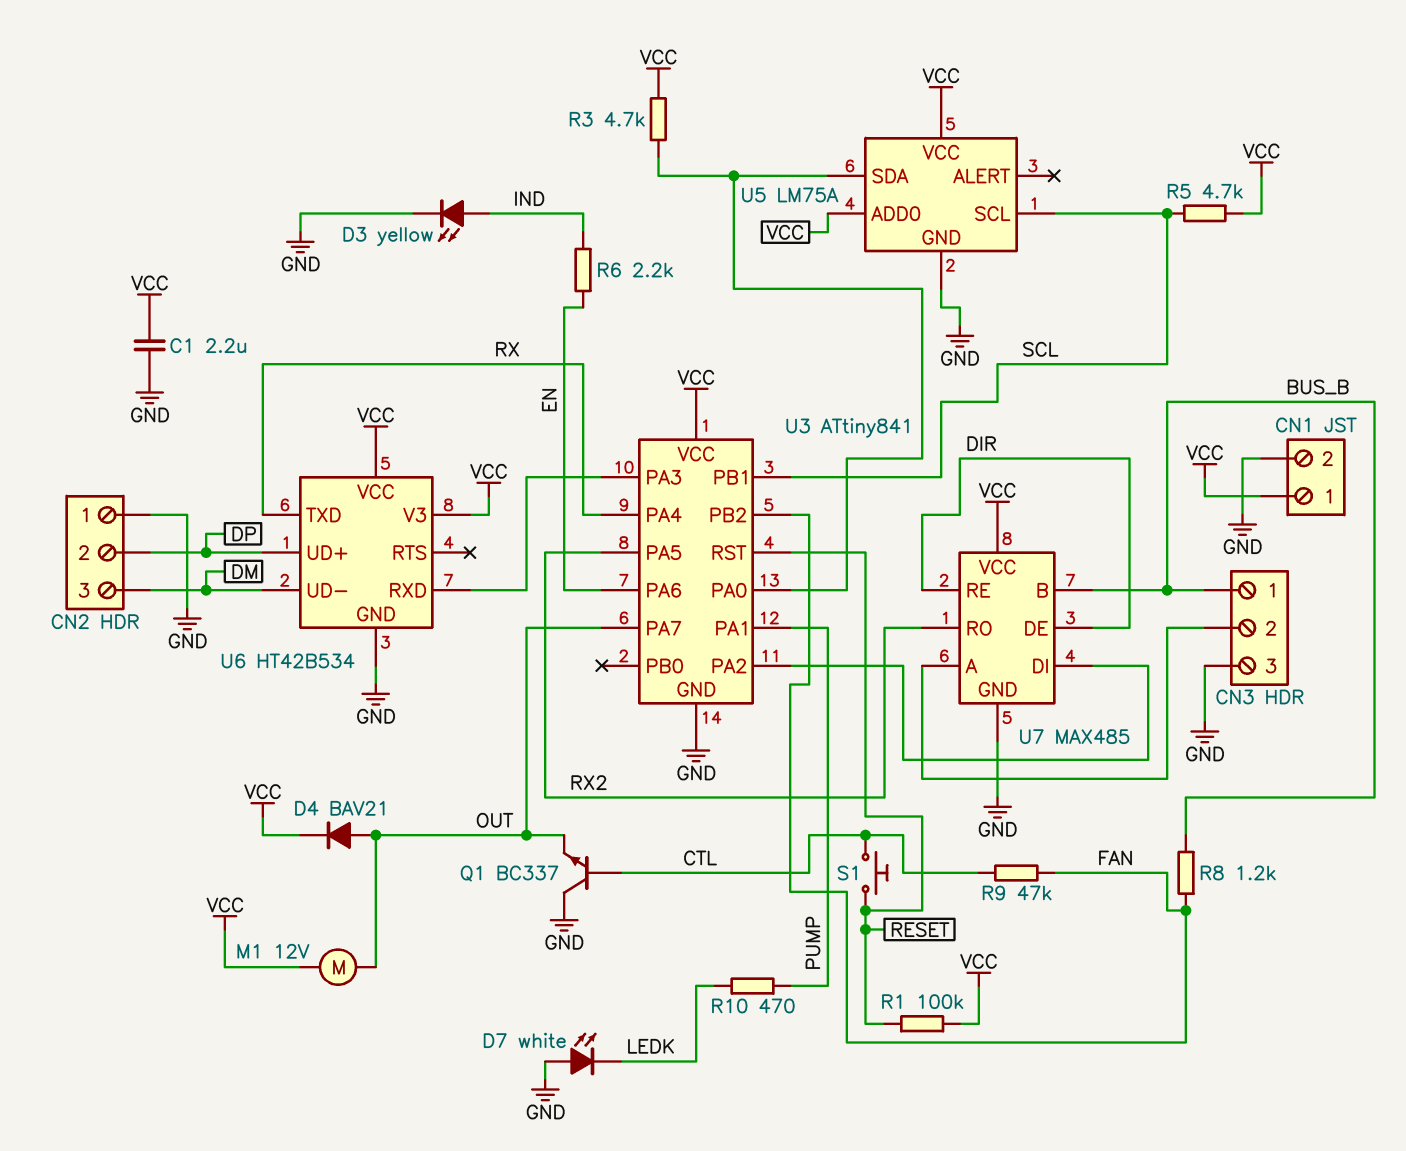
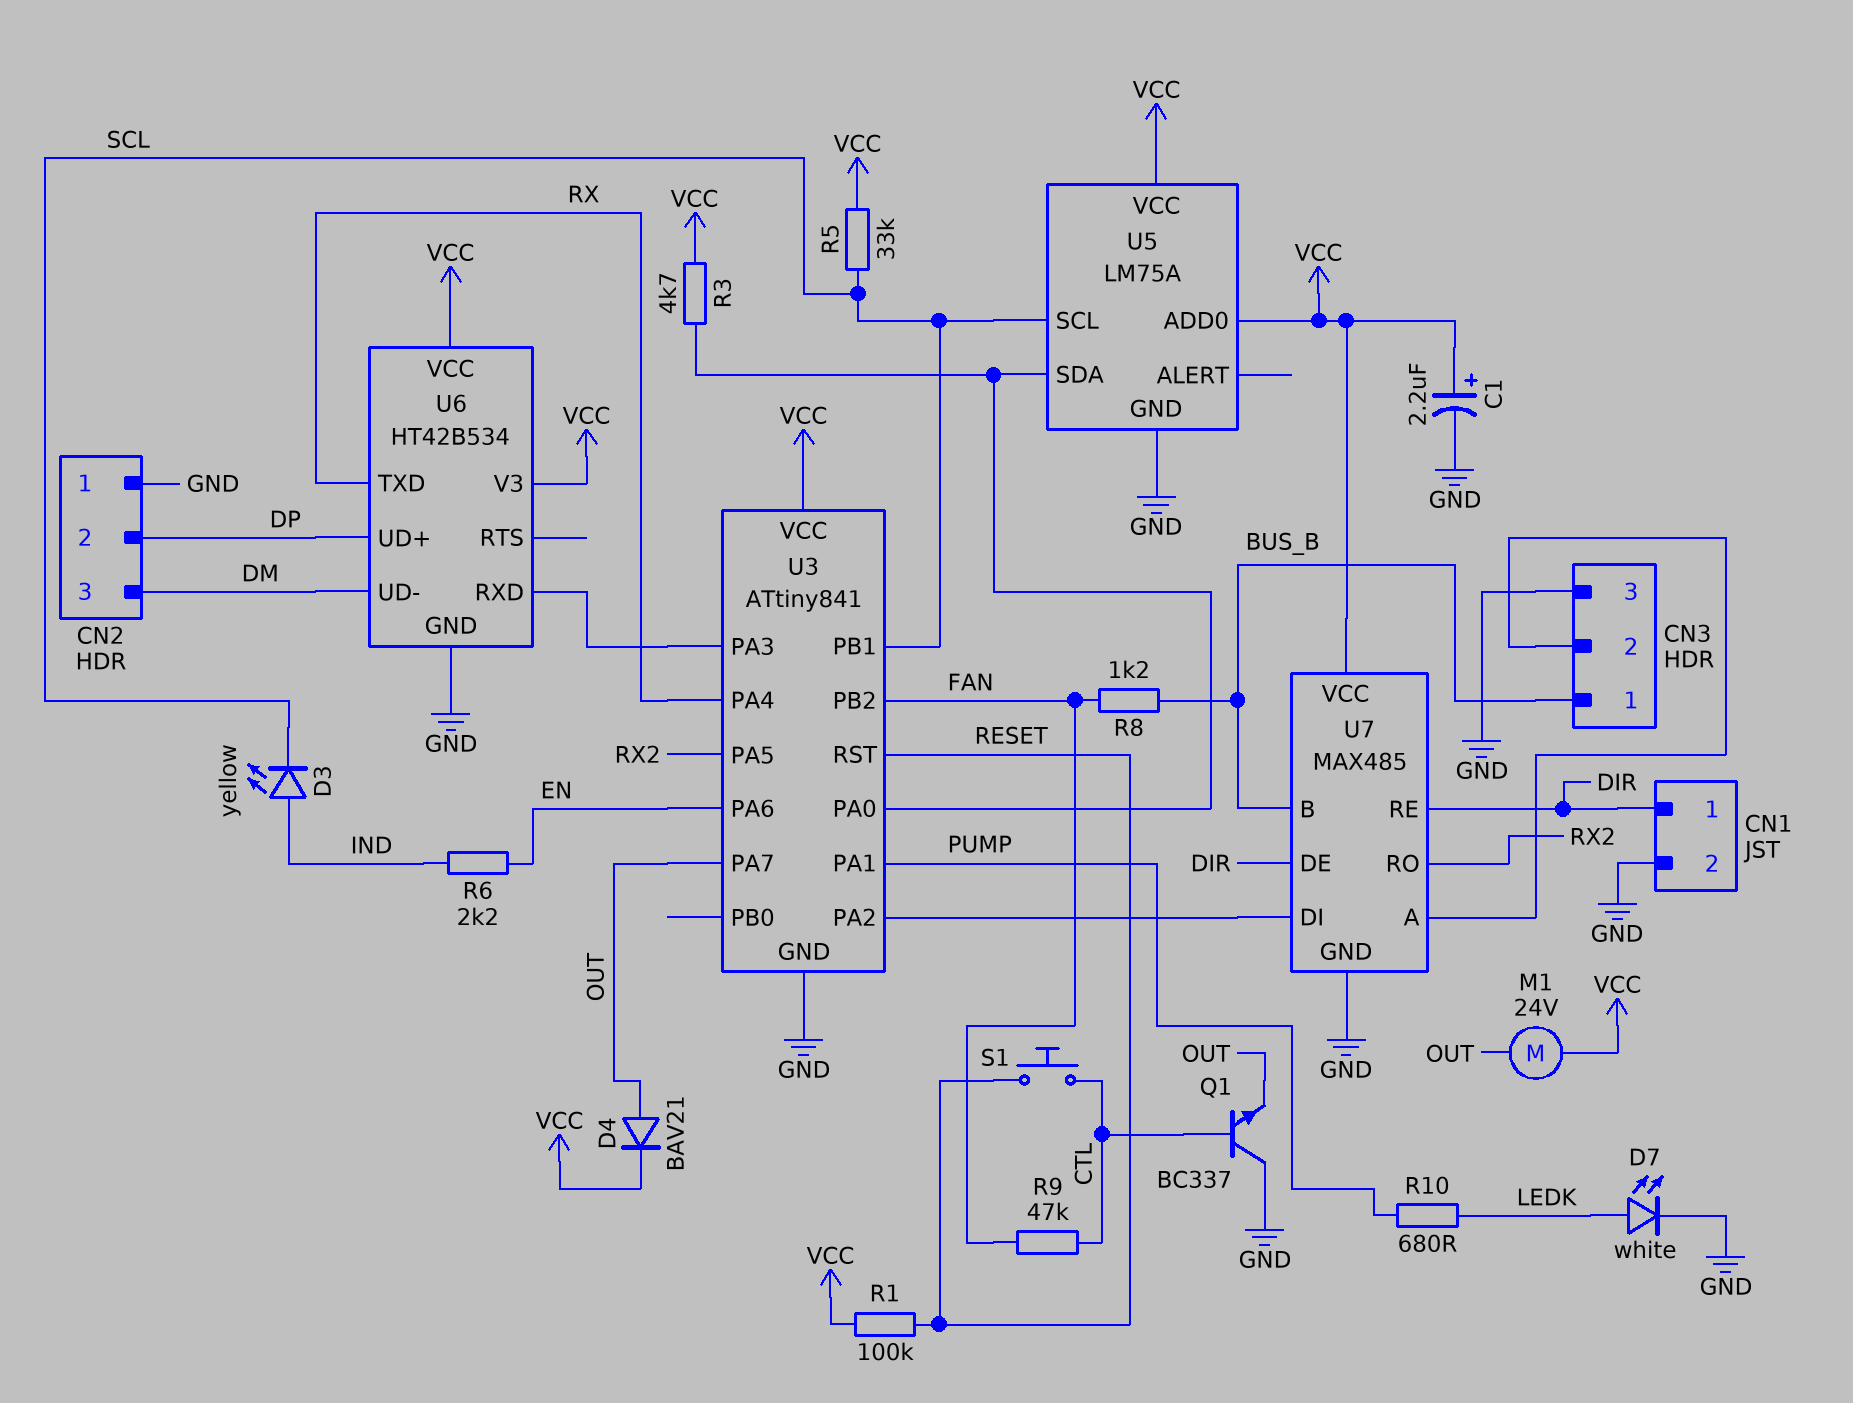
C1: 2.2uF (GND, VCC) -> 2.2uF (plus VCC, minus GND)
CN1 pin 1: VCC -> DIR
D3: LED yellow (A IND, K GND) -> LED yellow (A IND, K SCL)
D7: LED white (A GND, K LEDK) -> LED white (A LEDK, K GND)
M1: motor 12V (OUT, VCC) -> motor 24V (OUT, VCC)
R5: 4.7k (SCL, VCC) -> 33k (SCL, VCC)
R10: 470 (LEDK, PUMP) -> 680 (LEDK, PUMP)

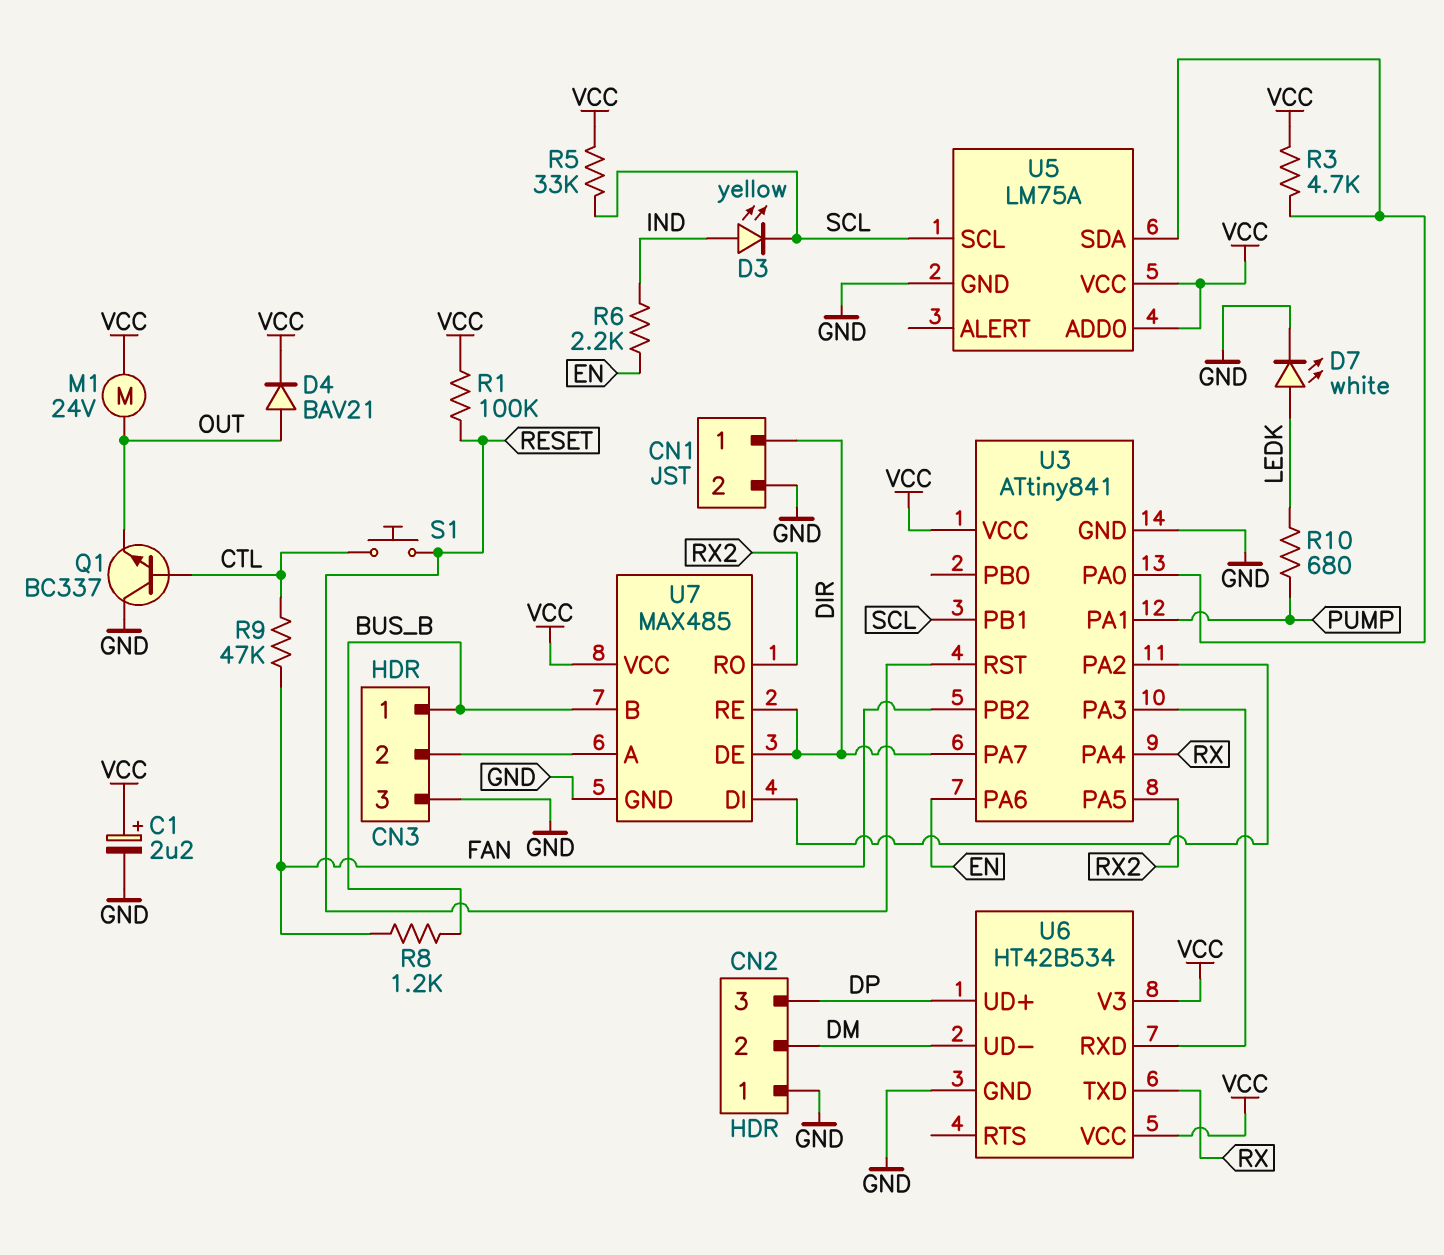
CN2 pin 2: DP -> DM
CN2 pin 3: DM -> DP
U3 pin PA7: OUT -> DIR

